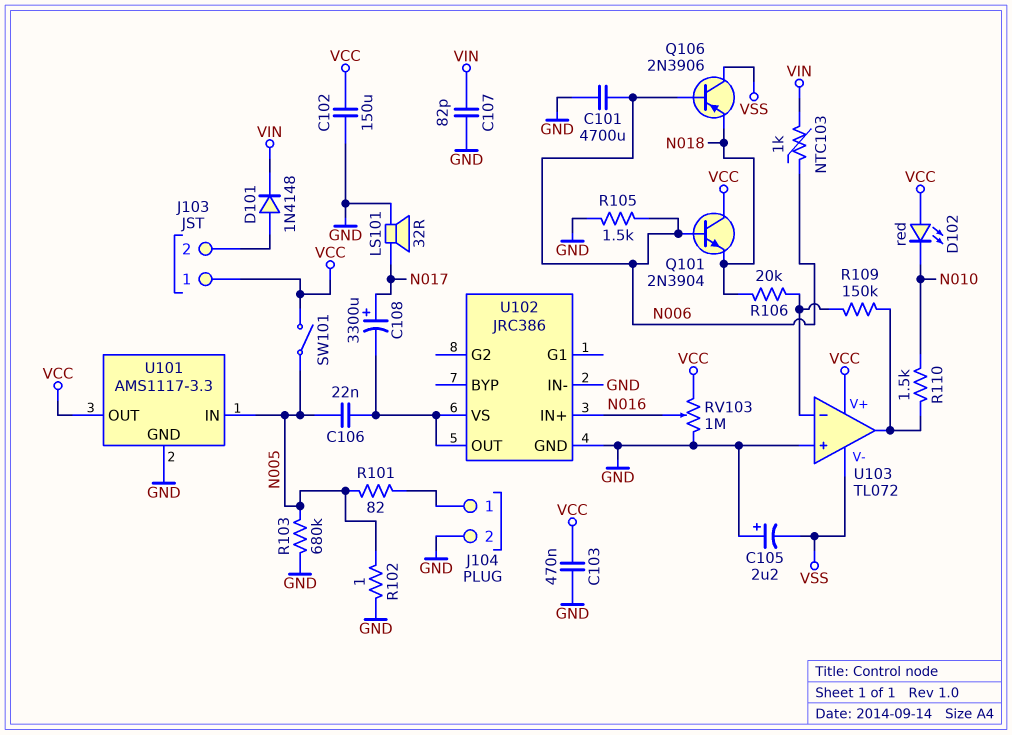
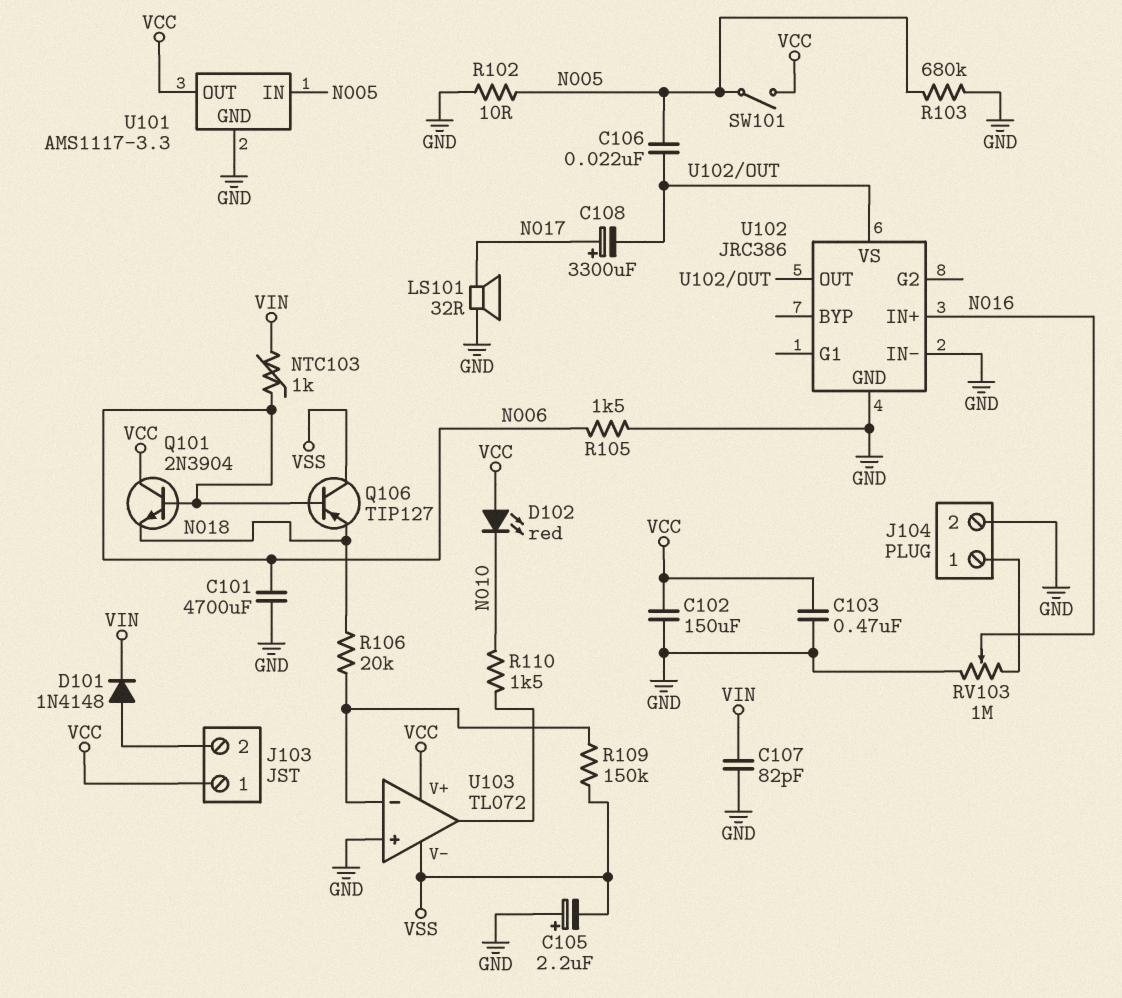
Q106: PNP 2N3906 (B N006, C VSS, E N018) -> PNP TIP127 (B N006, C VSS, E N018)
R101: 82 (J104/1, N005) -> none
R102: 1 (GND, N005) -> 10 (GND, N005)
R109: 150k (U103/in-, U103/out) -> 150k (U103/in-, VSS)
RV103: 1M (GND, VCC, wiper N016) -> 1M (GND, J104/1, wiper N016)

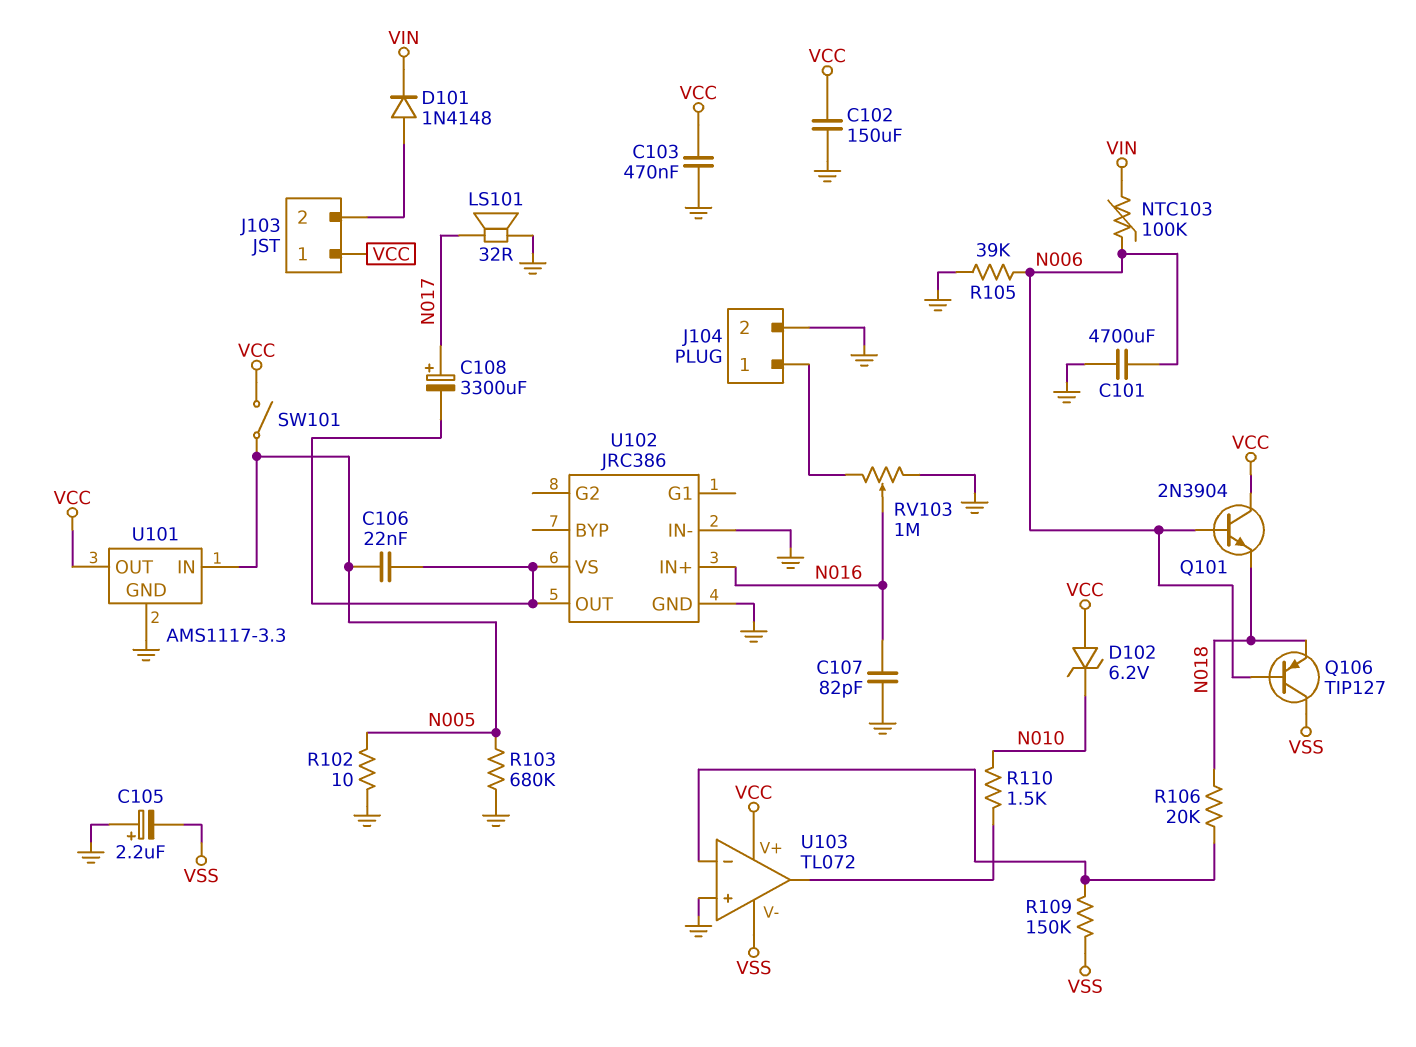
C107: 82pF (GND, VIN) -> 82pF (GND, N016)
D102: LED red (A VCC, K N010) -> zener 6.2V (A VCC, K N010)
NTC103: 1k (N006, VIN) -> 100k (N006, VIN)
R105: 1.5k (GND, N006) -> 39k (GND, N006)

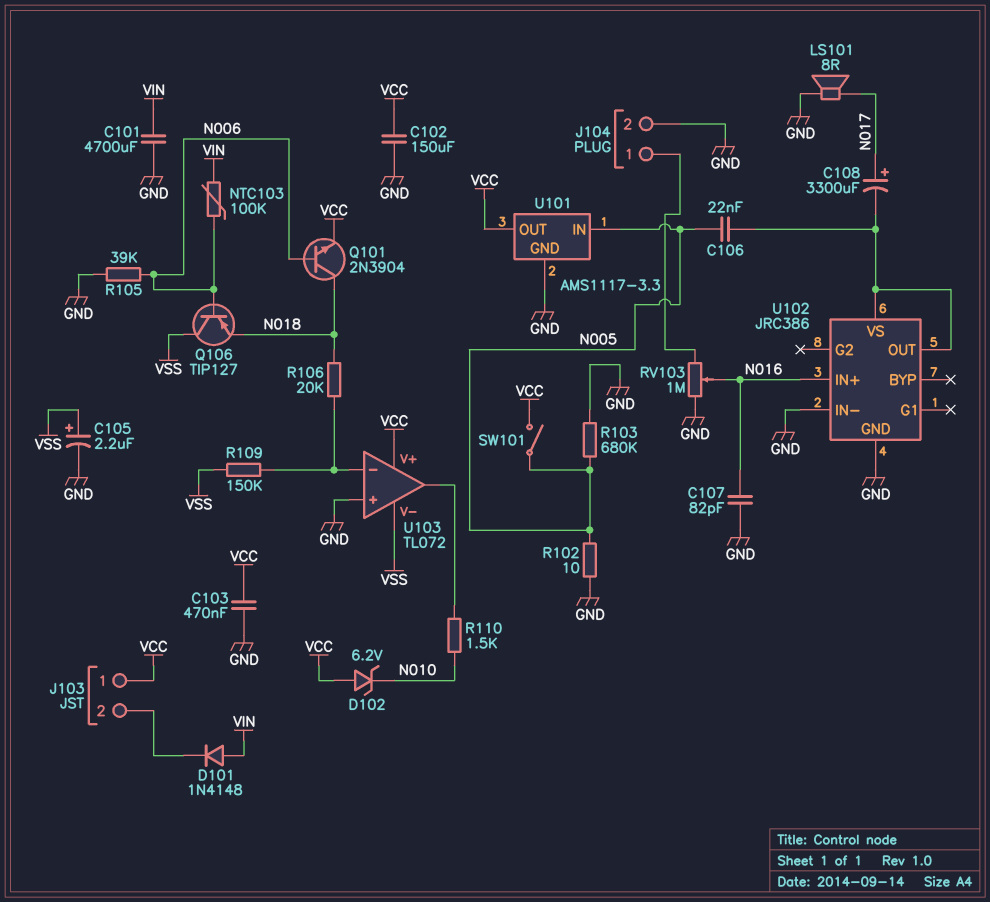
C101: 4700uF (GND, N006) -> 4700uF (GND, VIN)
C105: 2.2uF (plus GND, minus VSS) -> 2.2uF (plus VSS, minus GND)
D101: diode 1N4148 (A J103/2, K VIN) -> diode 1N4148 (A VIN, K J103/2)
LS101: speaker 32R (GND, N017) -> speaker 8R (GND, N017)
Q101: NPN 2N3904 (B N006, C VCC, E N018) -> NPN 2N3904 (B N006, C N018, E VCC)

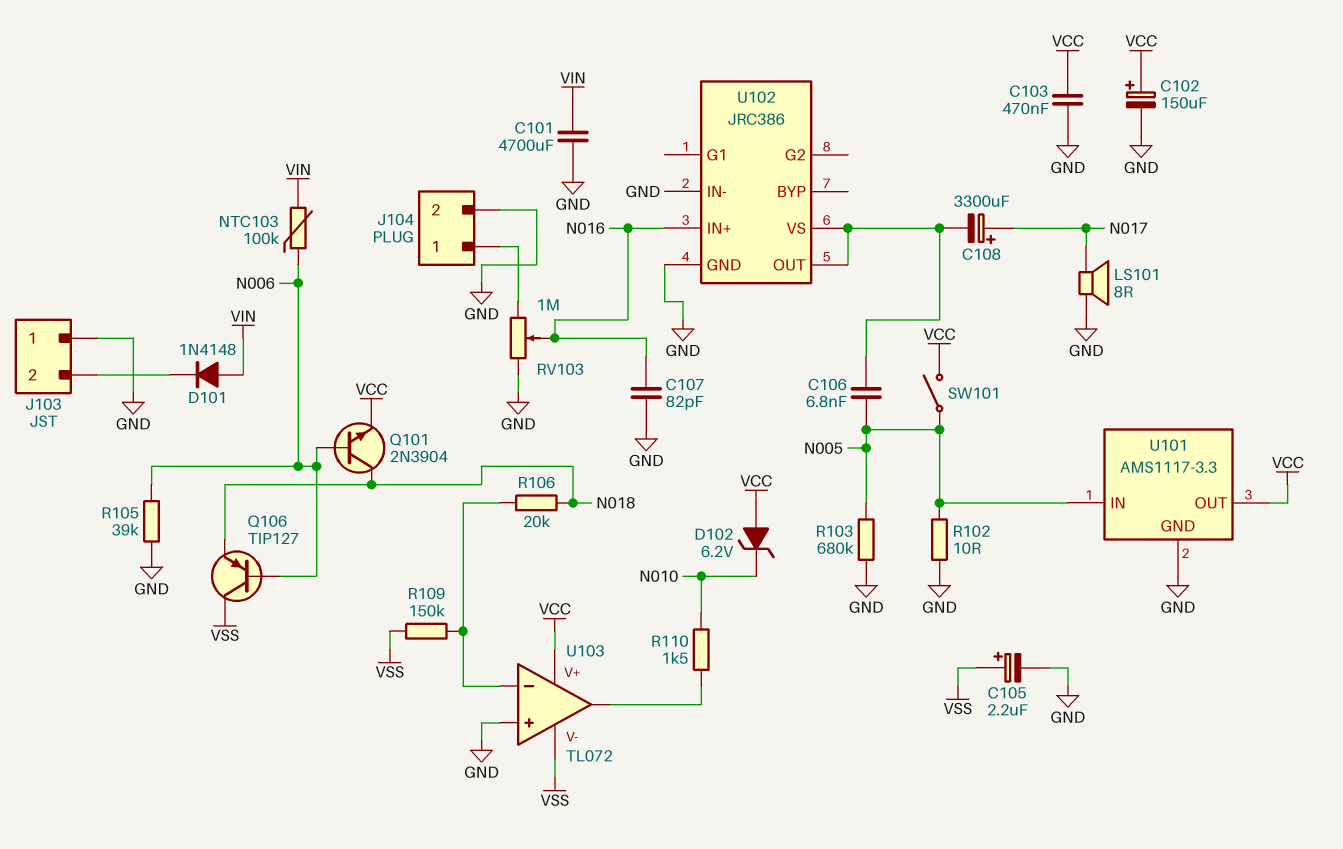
C102: 150uF (GND, VCC) -> 150uF (plus VCC, minus GND)
C106: 22nF (N005, U102/OUT) -> 6.8nF (N005, U102/OUT)
J103 pin 1: VCC -> GND

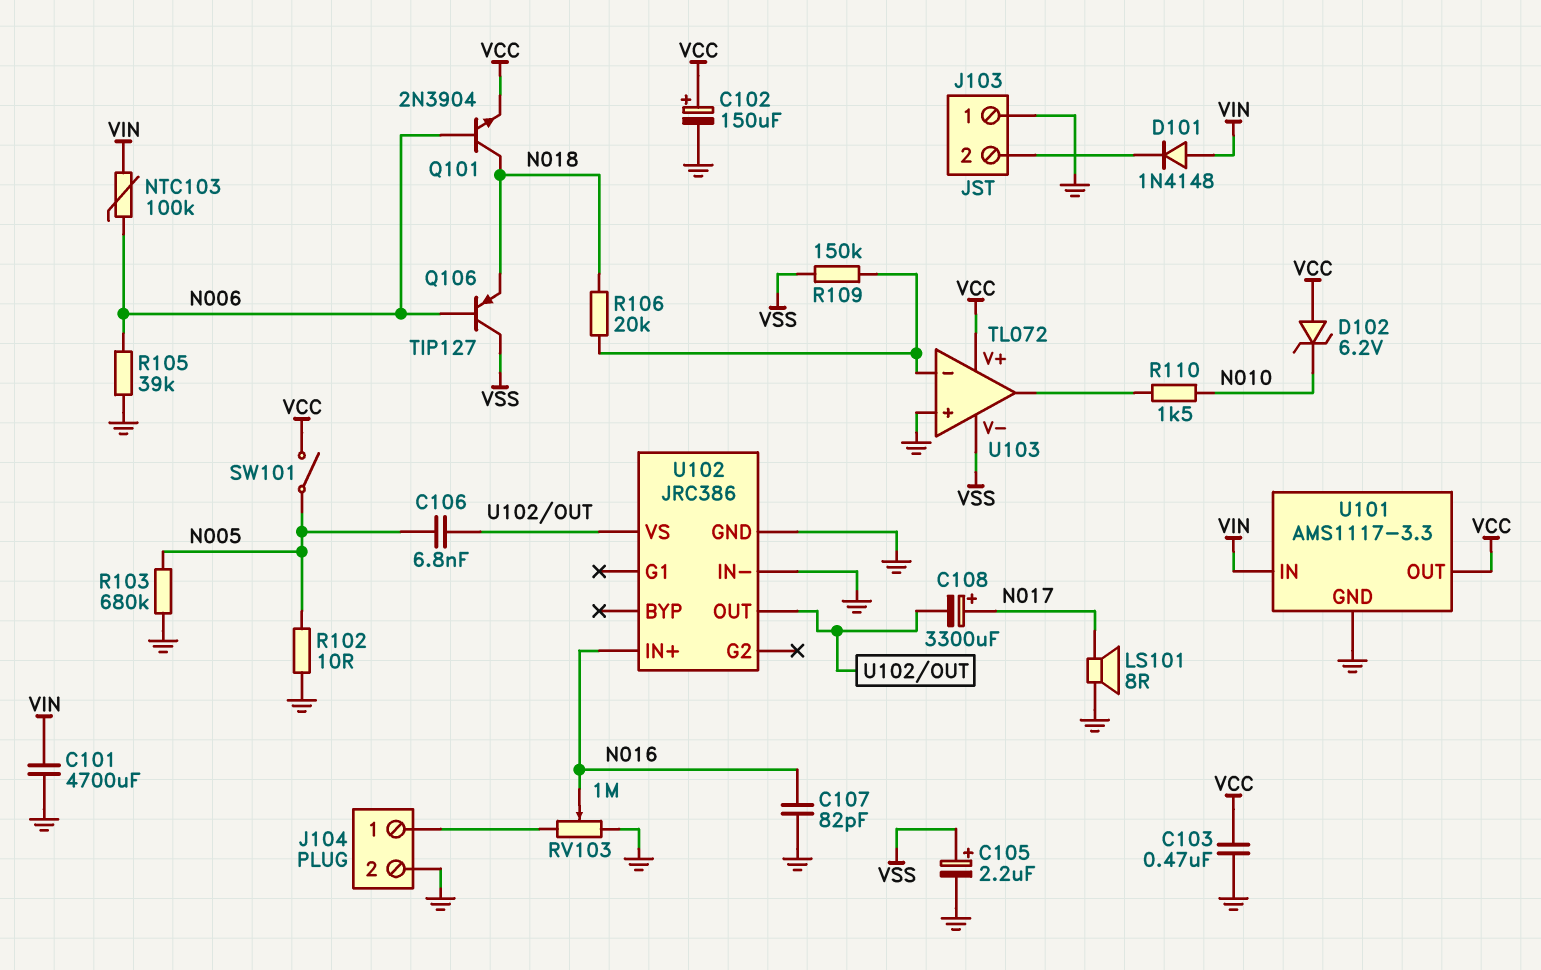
U101 pin IN: N005 -> VIN

